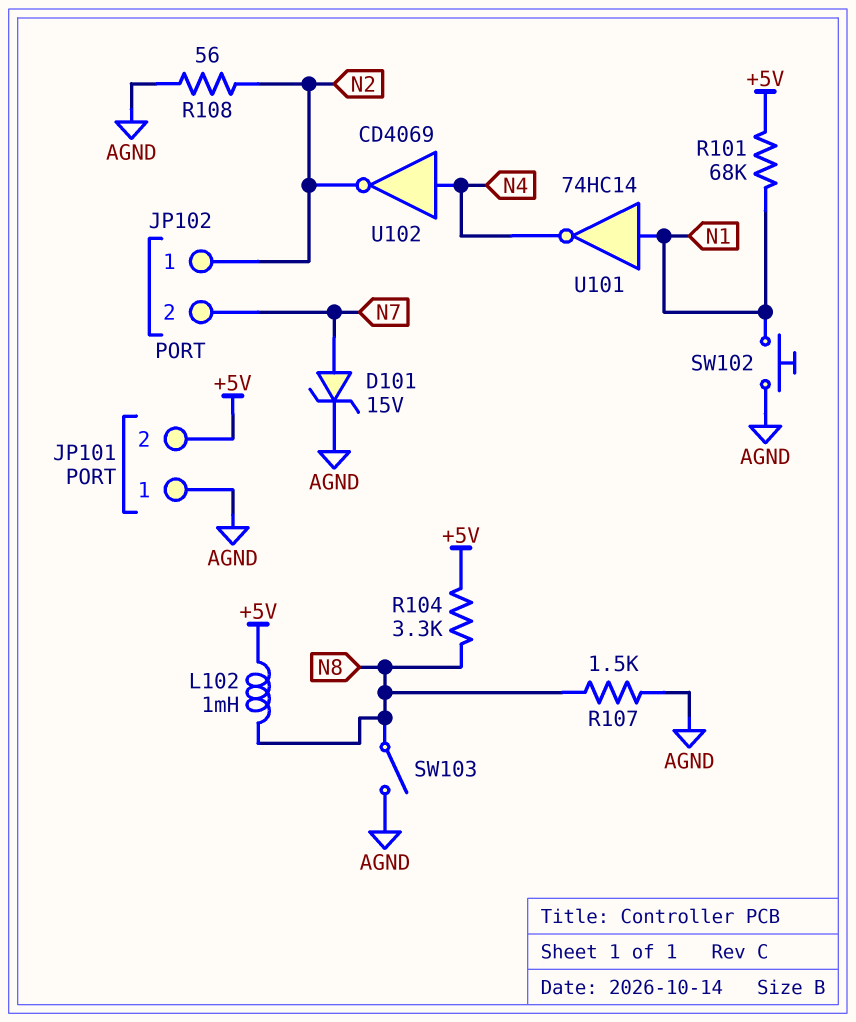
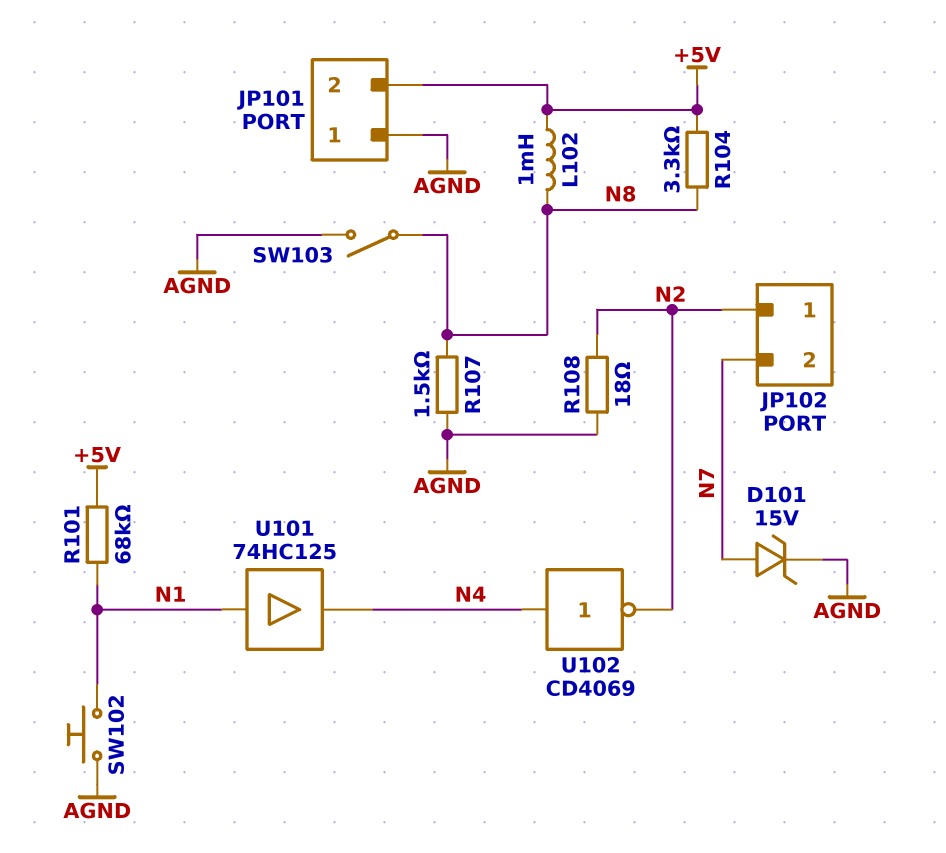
R108: 56 (AGND, N2) -> 18 (AGND, N2)
U101: NOT 74HC14 (in N1, out N4) -> buffer 74HC125 (in N1, out N4)

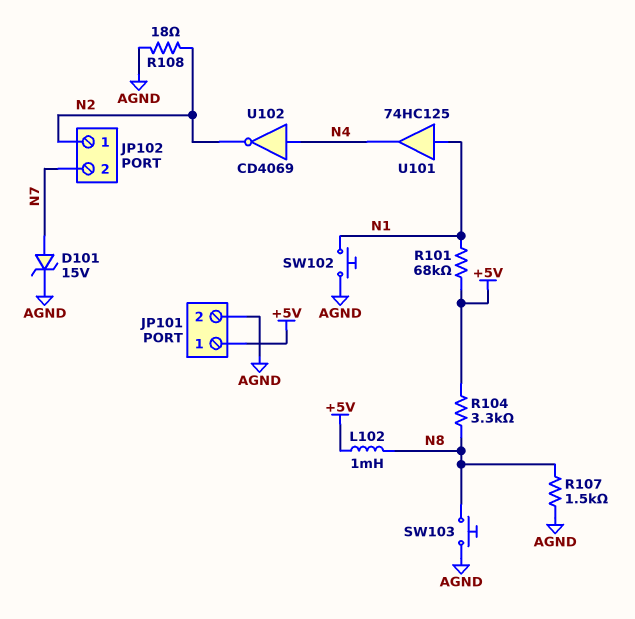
JP101 pin 1: AGND -> +5V
JP101 pin 2: +5V -> AGND
SW103: switch (AGND, N8) -> button (AGND, N8)

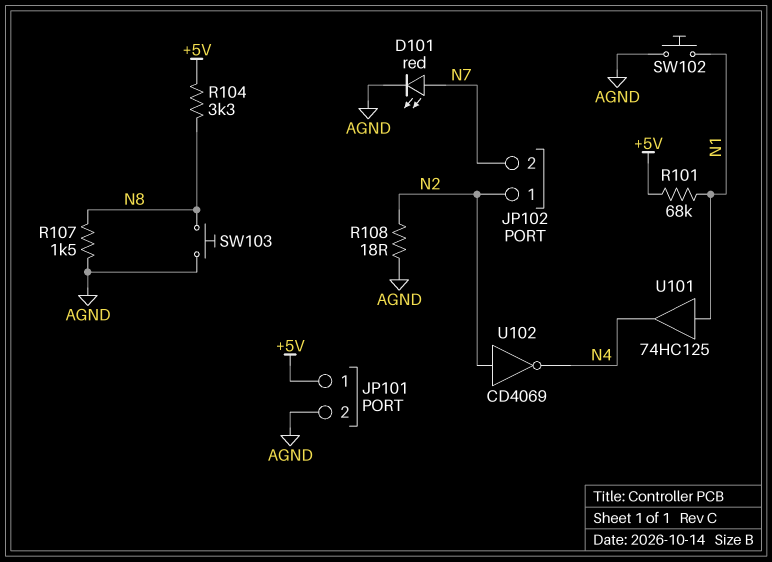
D101: zener 15V (A N7, K AGND) -> LED red (A N7, K AGND)
L102: 1mH (+5V, N8) -> none
U102: NOT CD4069 (in N4, out N2) -> NOT CD4069 (in N2, out N4)

